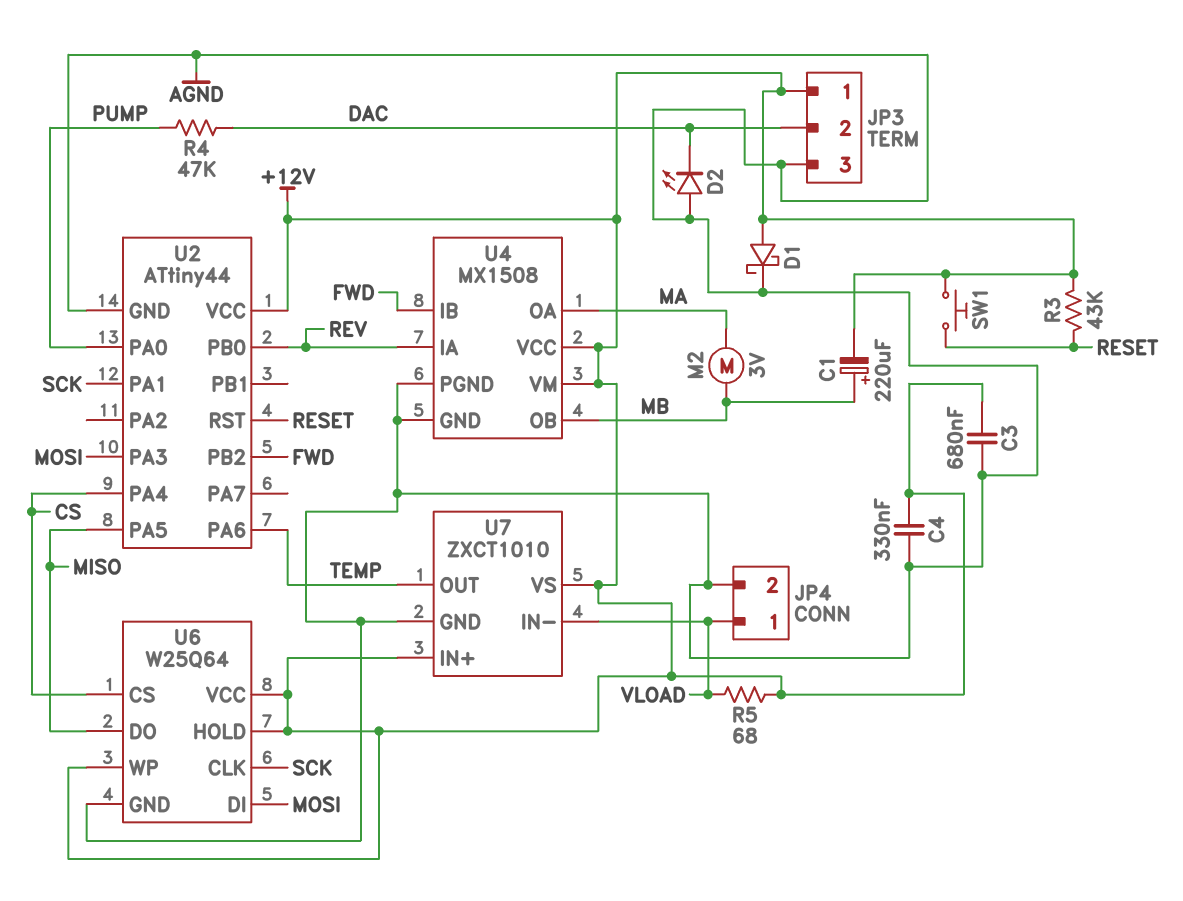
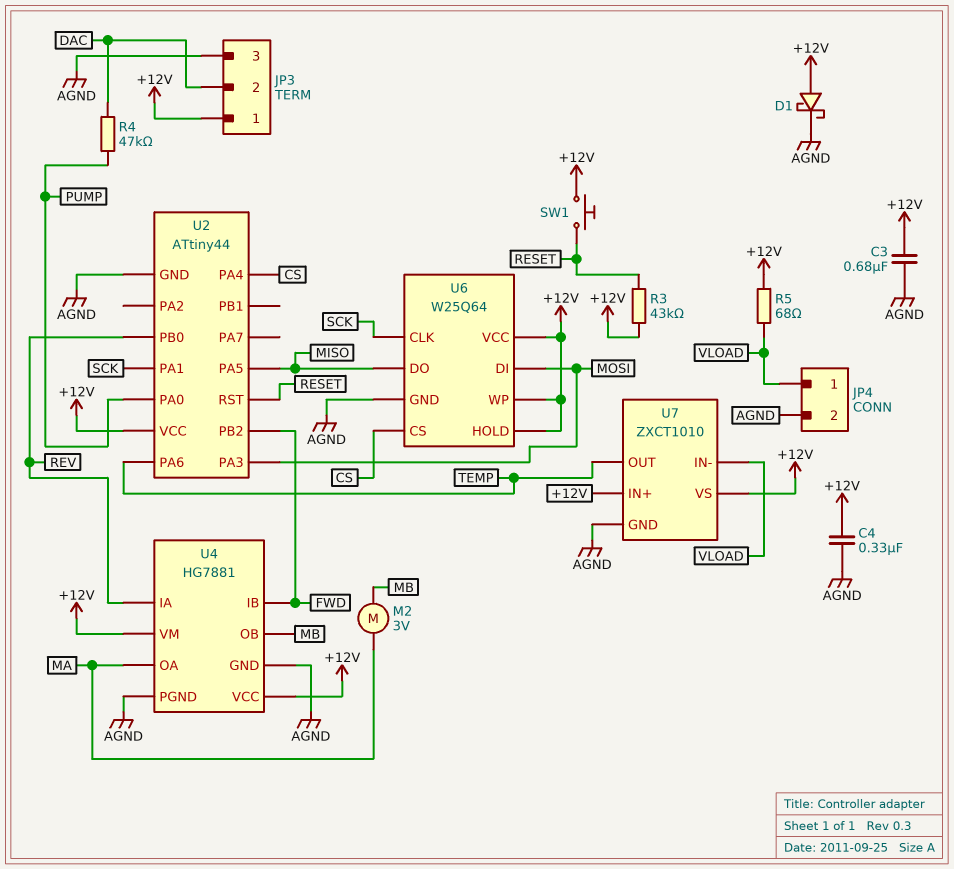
C1: 220uF (plus MB, minus +12V) -> none
D2: LED (A AGND, K DAC) -> none
U4: MX1508 -> HG7881

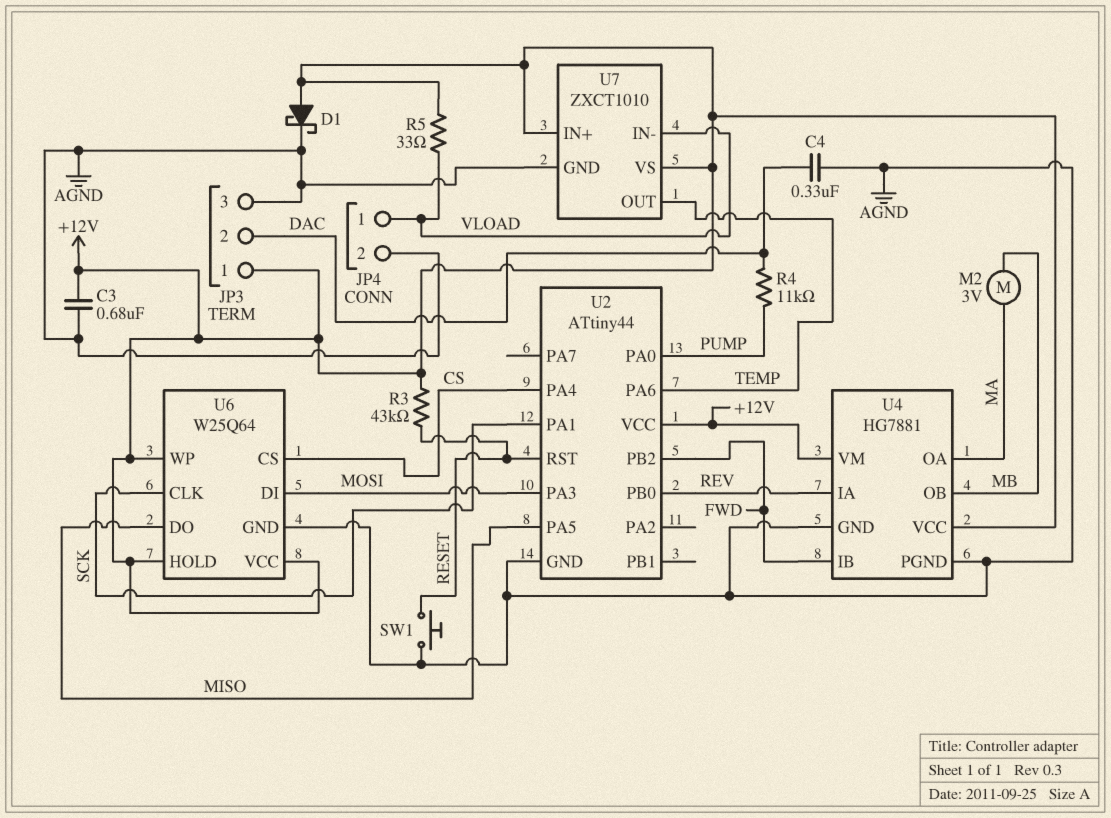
C4: 330nF (+12V, AGND) -> 330nF (AGND, DAC)
R4: 47k (DAC, PUMP) -> 11k (DAC, PUMP)
R5: 68 (+12V, VLOAD) -> 33 (+12V, VLOAD)
SW1: button (+12V, RESET) -> button (AGND, RESET)

